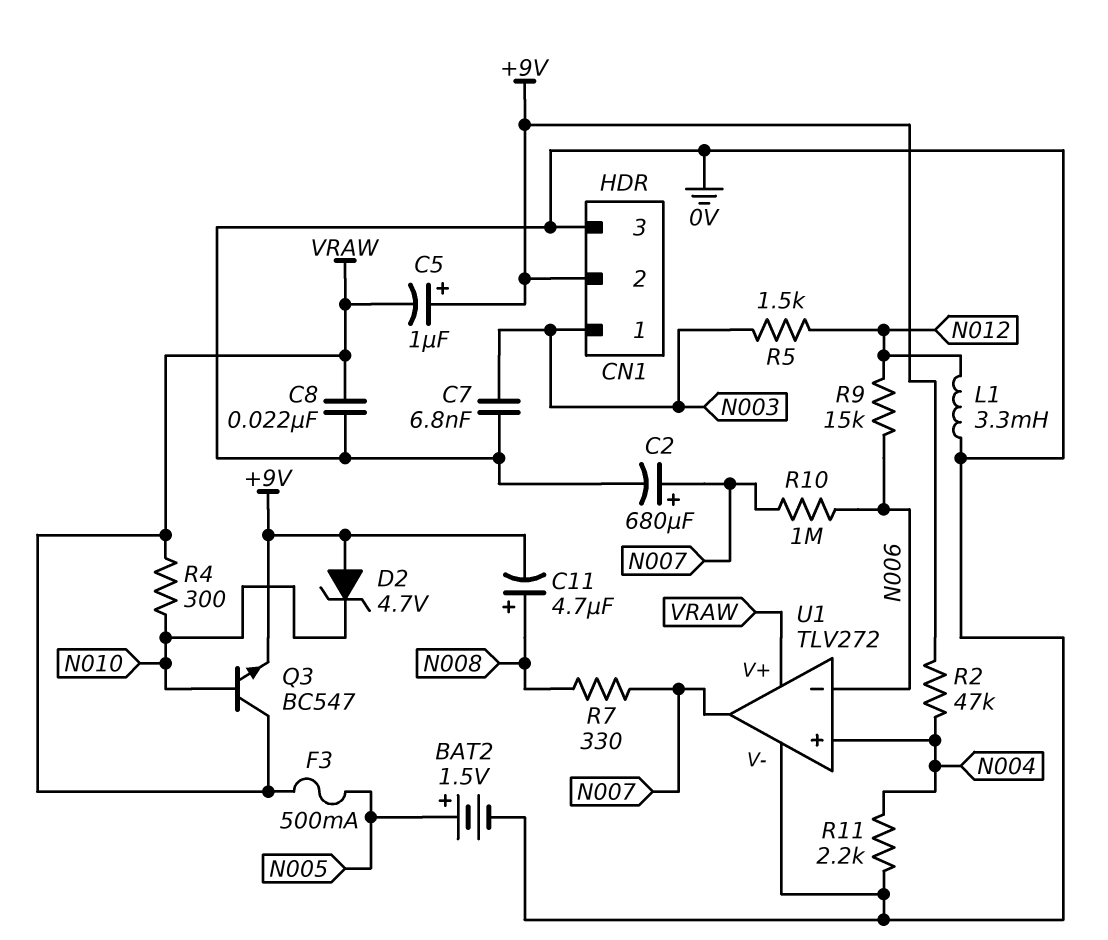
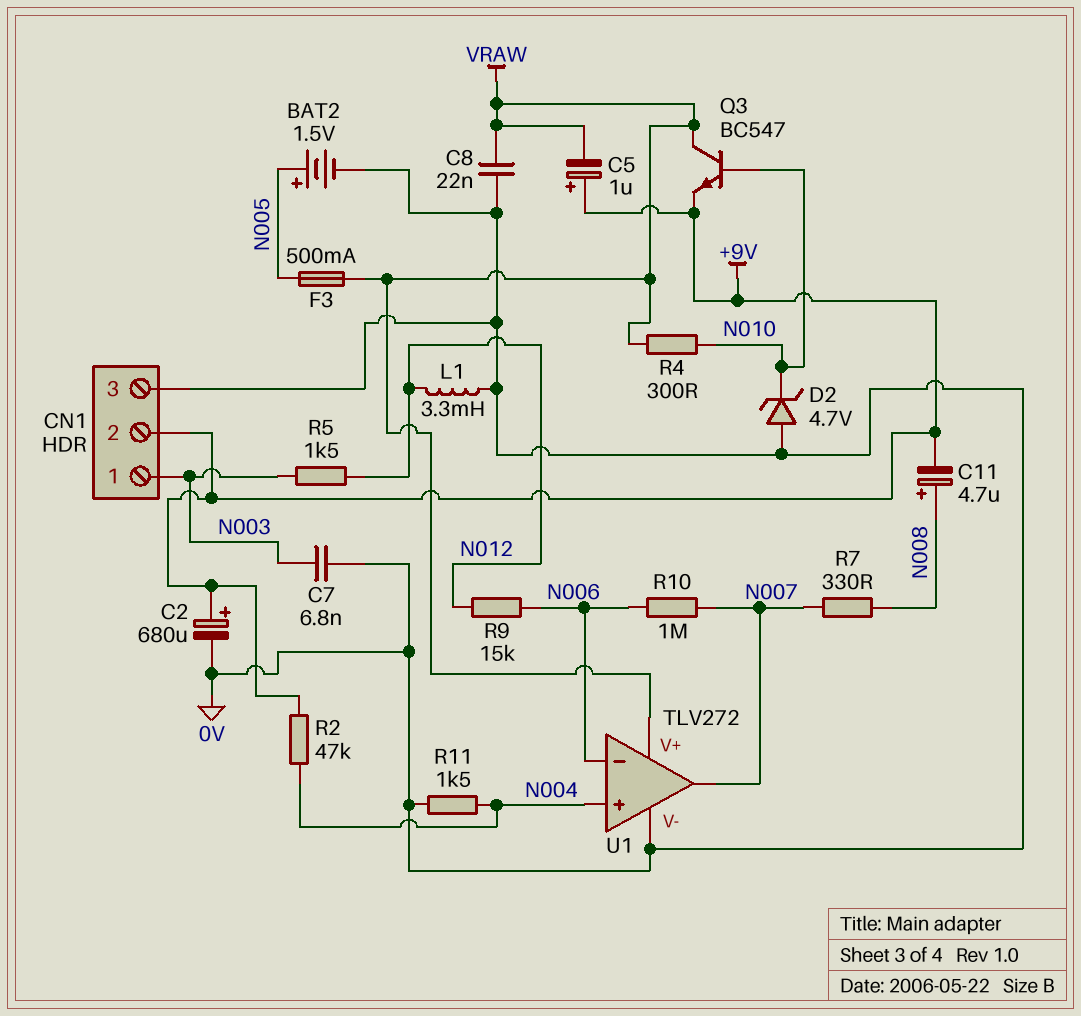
C2: 680uF (plus N007, minus 0V) -> 680uF (plus +9V, minus 0V)
D2: zener 4.7V (A +9V, K N010) -> zener 4.7V (A 0V, K N010)
R11: 2.2k (0V, N004) -> 1.5k (0V, N004)

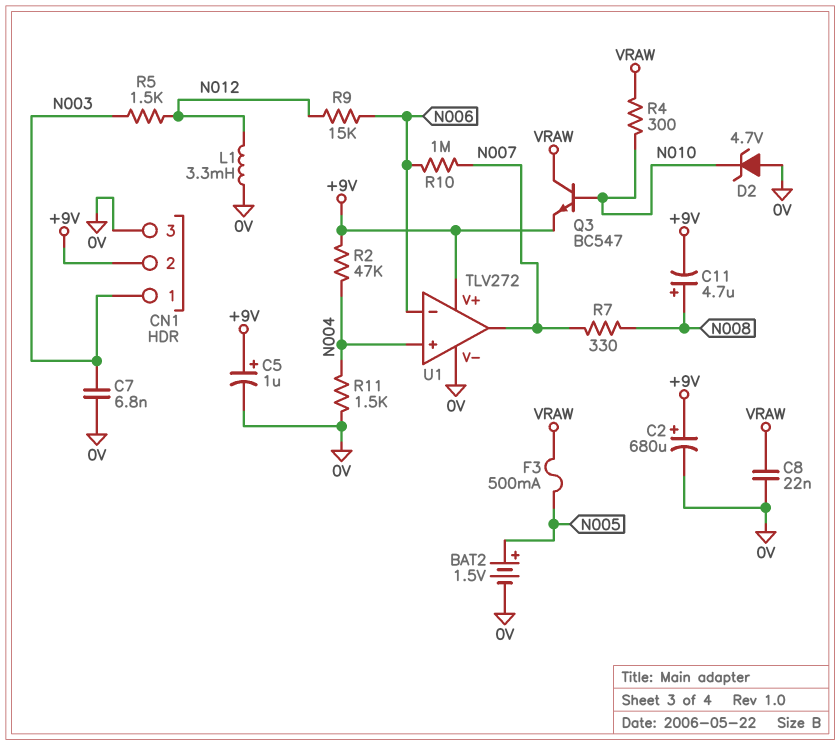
C5: 1uF (plus +9V, minus VRAW) -> 1uF (plus +9V, minus 0V)
U1 pin V+: VRAW -> +9V

